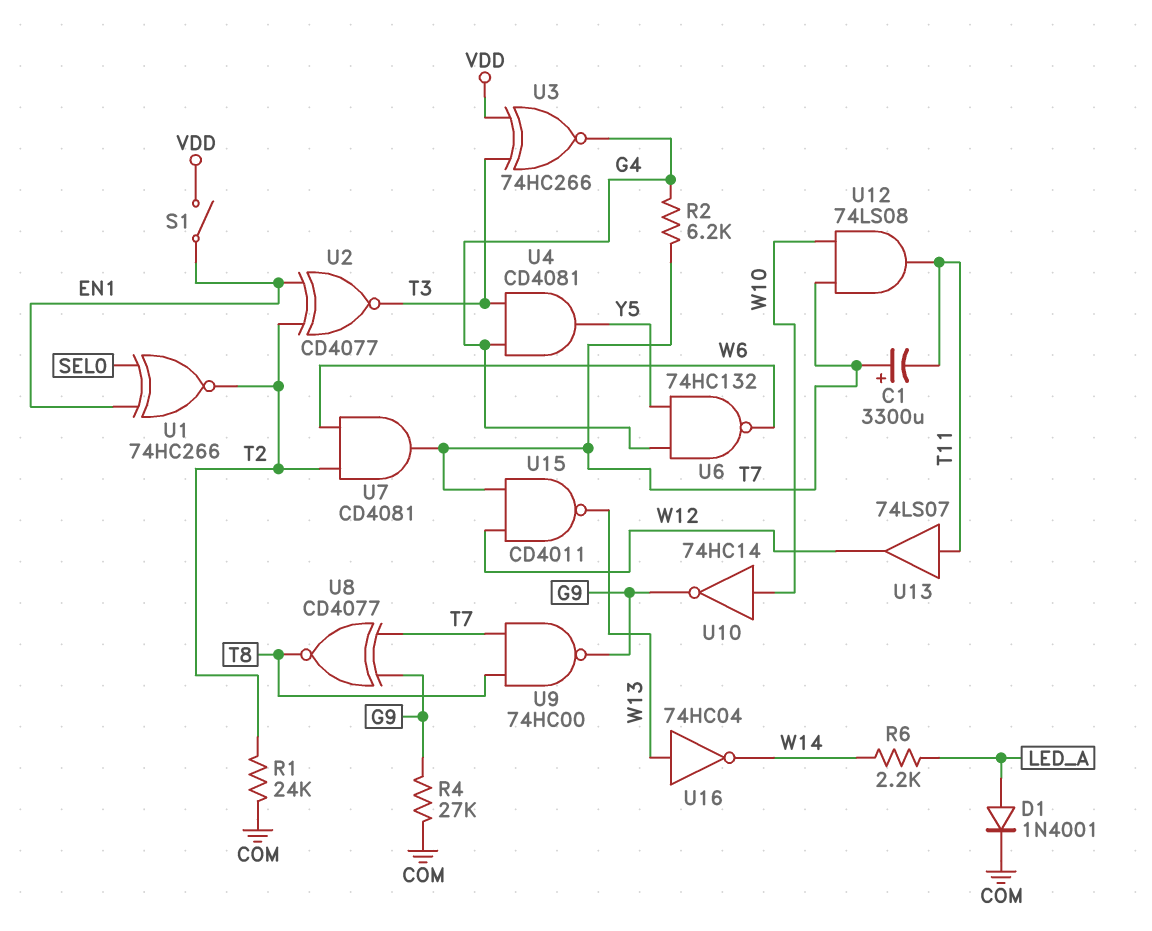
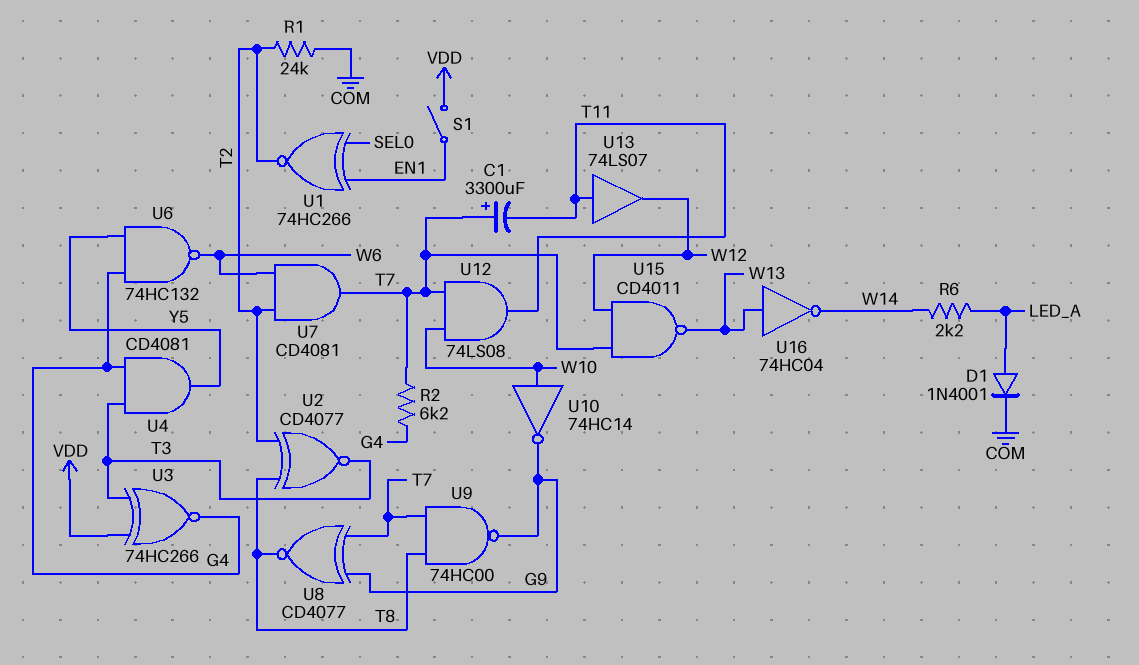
R4: 27k (COM, G9) -> none
U2: XNOR CD4077 (in EN1, in T2, out T3) -> XNOR CD4077 (in T2, in T8, out T3)

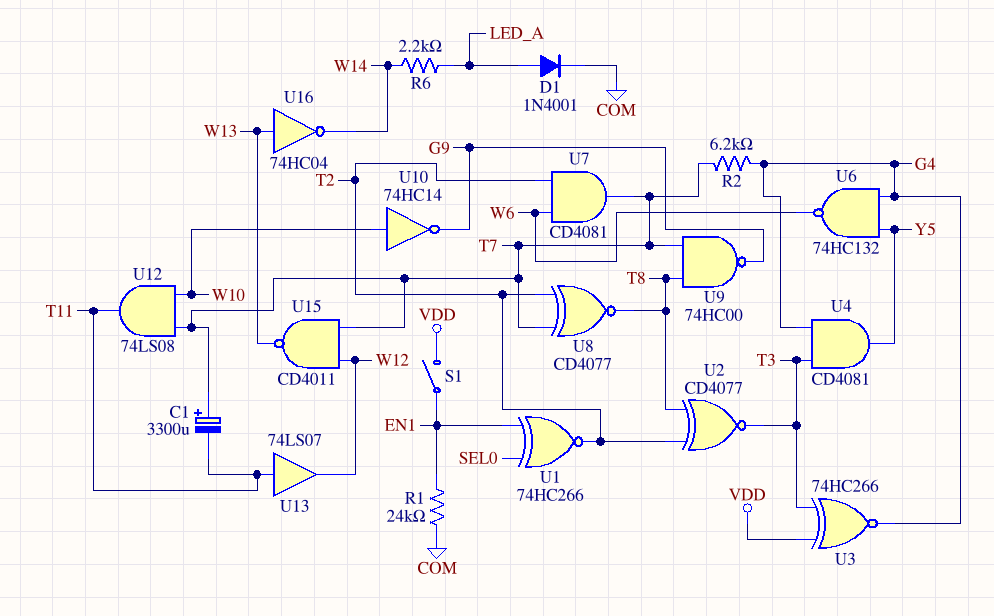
R1: 24k (COM, T2) -> 24k (COM, EN1)
U8: XNOR CD4077 (in G9, in T7, out T8) -> XNOR CD4077 (in T2, in T7, out T8)

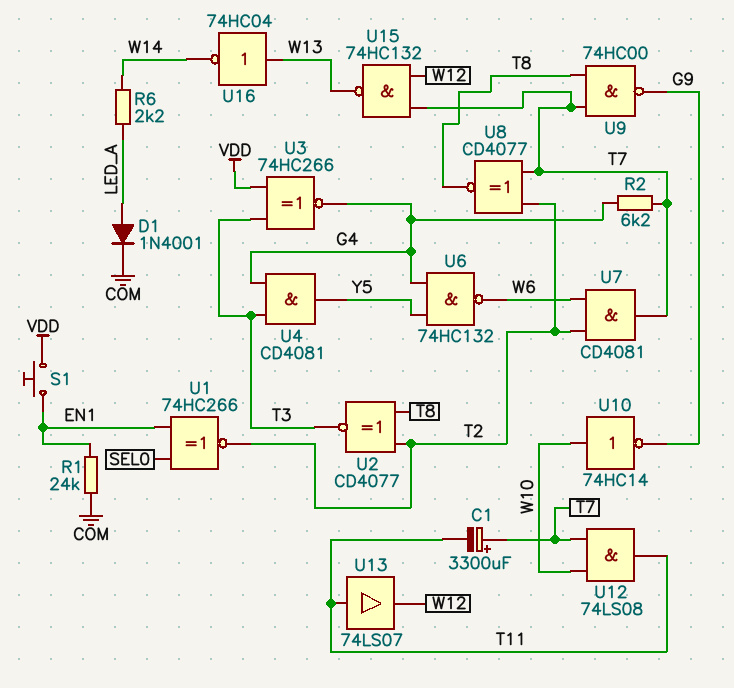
S1: switch (EN1, VDD) -> button (EN1, VDD)
U15: NAND CD4011 (in T7, in W12, out W13) -> NAND 74HC132 (in T7, in W12, out W13)

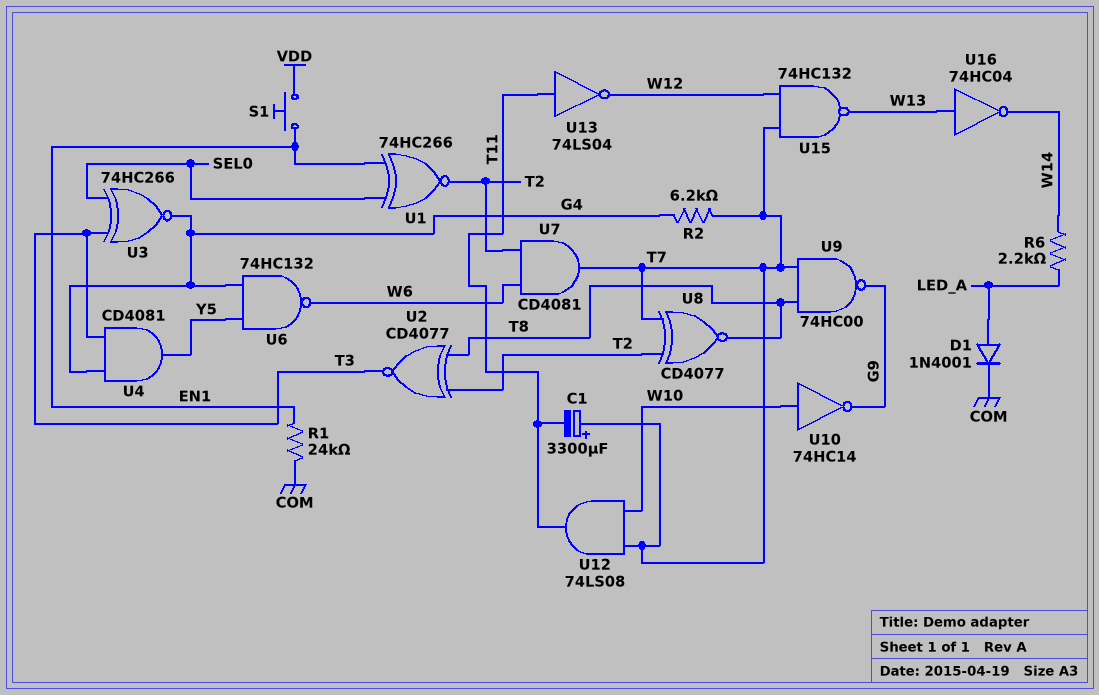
U3: XNOR 74HC266 (in T3, in VDD, out G4) -> XNOR 74HC266 (in SEL0, in T3, out G4)
U13: buffer 74LS07 (in T11, out W12) -> NOT 74LS04 (in T11, out W12)

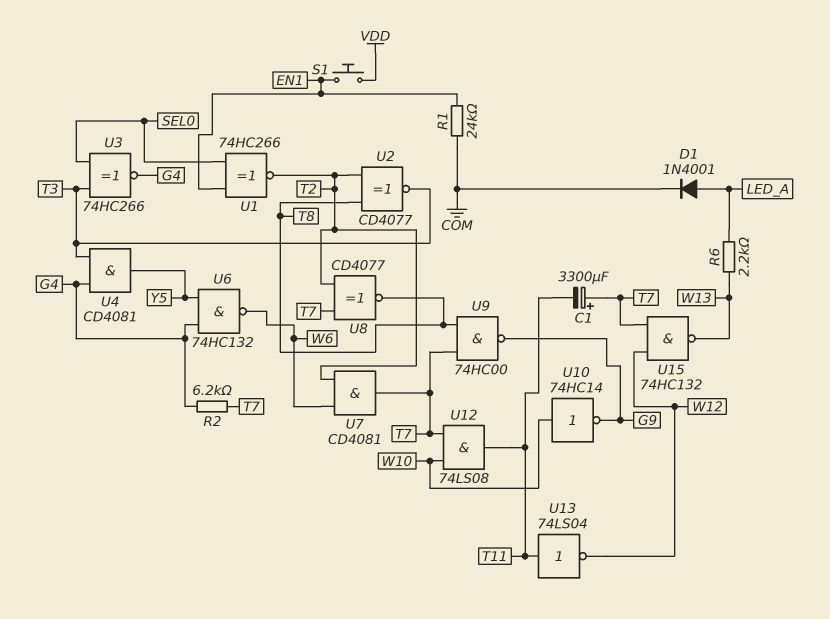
R6: 2.2k (LED_A, W14) -> 2.2k (LED_A, W13)
U16: NOT 74HC04 (in W13, out W14) -> none

